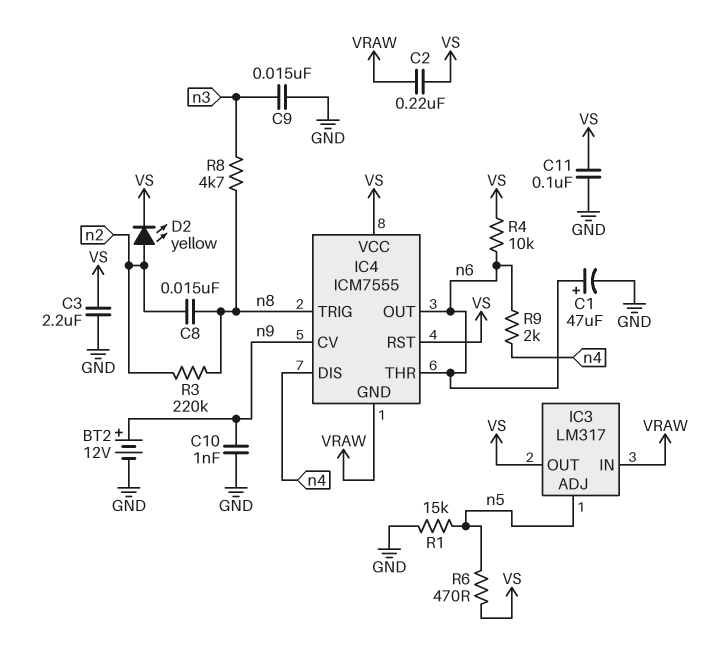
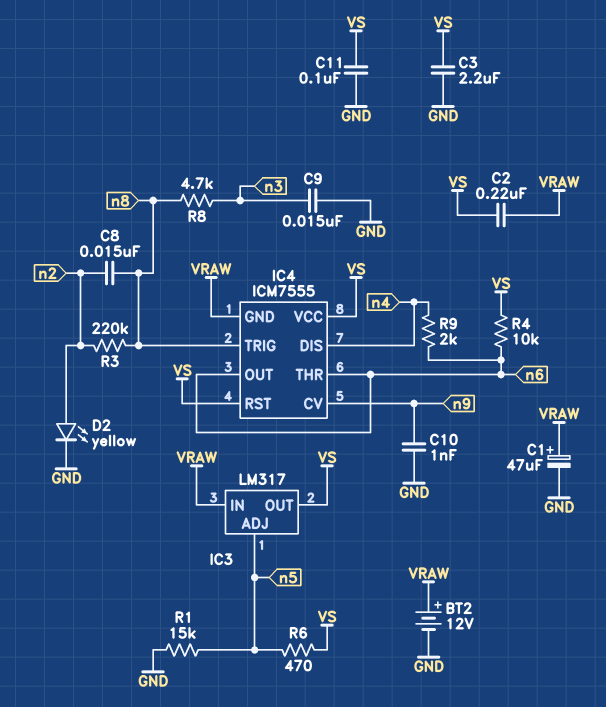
BT2: 12V (plus n9, minus GND) -> 12V (plus VRAW, minus GND)
C1: 47uF (plus n6, minus GND) -> 47uF (plus VRAW, minus GND)
D2: LED yellow (A n2, K VS) -> LED yellow (A n2, K GND)

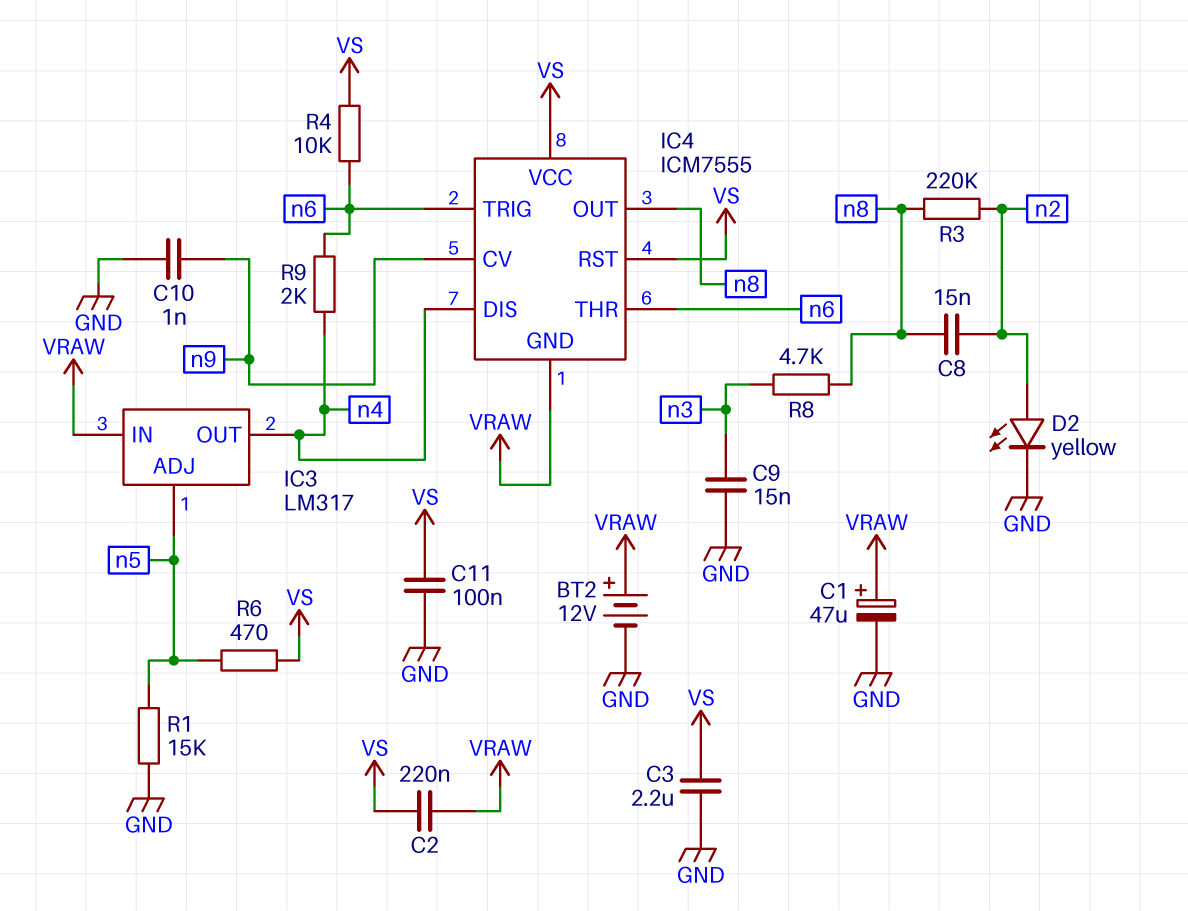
IC3 pin OUT: VS -> n4
IC4 pin OUT: n6 -> n8
IC4 pin TRIG: n8 -> n6

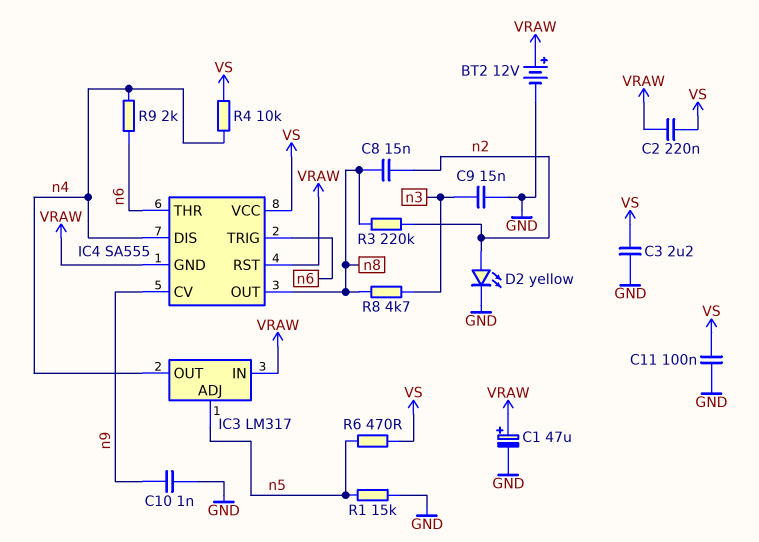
IC4: ICM7555 -> SA555
IC4 pin RST: VS -> VRAW
R4: 10k (VS, n6) -> 10k (VS, n4)

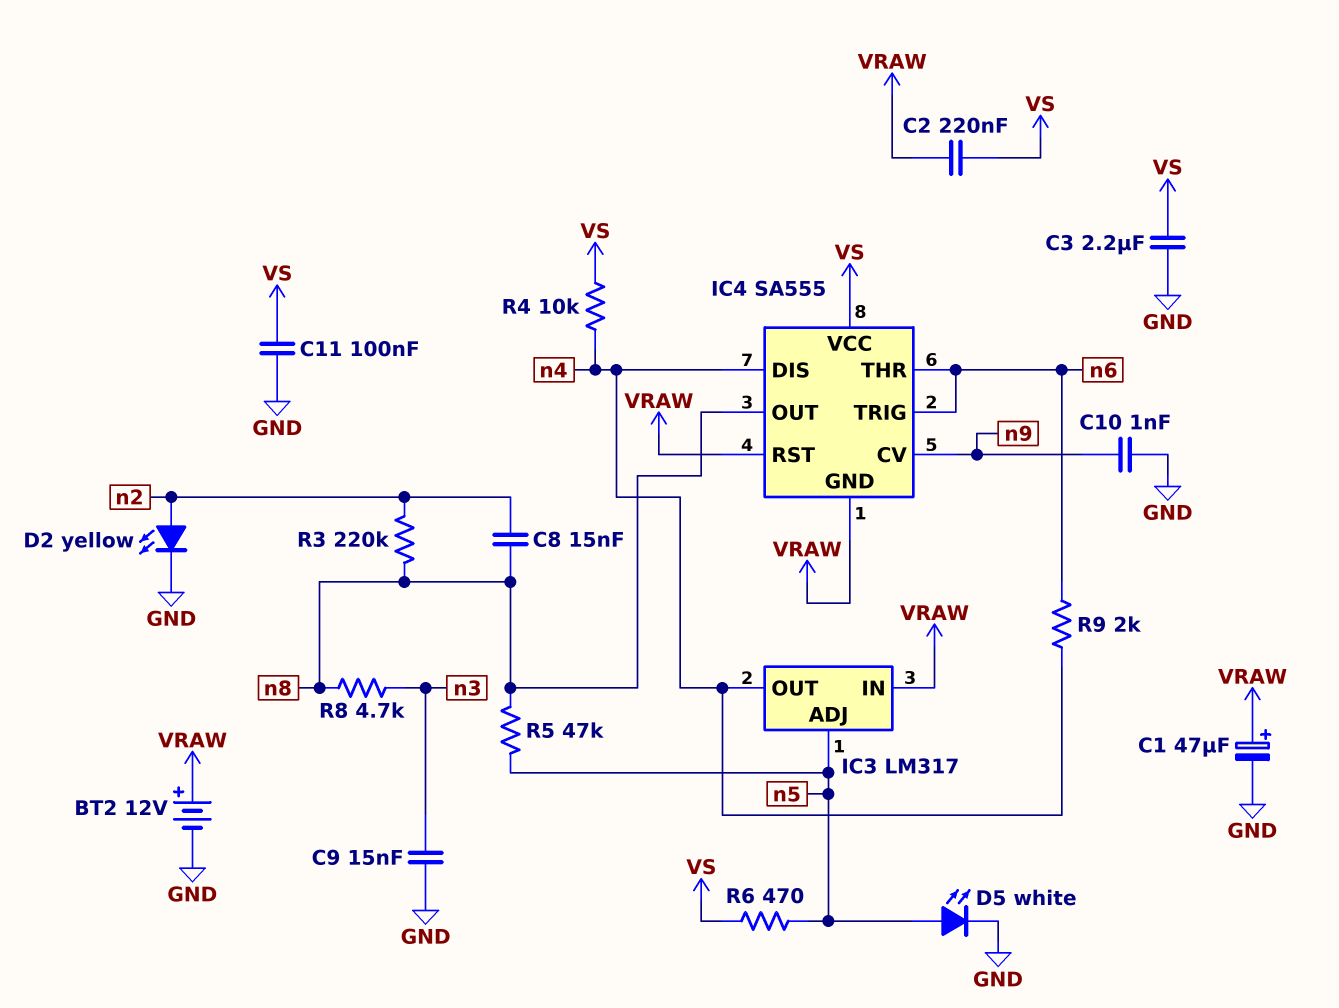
D5: none -> LED white (A n5, K GND)
R1: 15k (GND, n5) -> none
R5: none -> 47k (n5, n8)

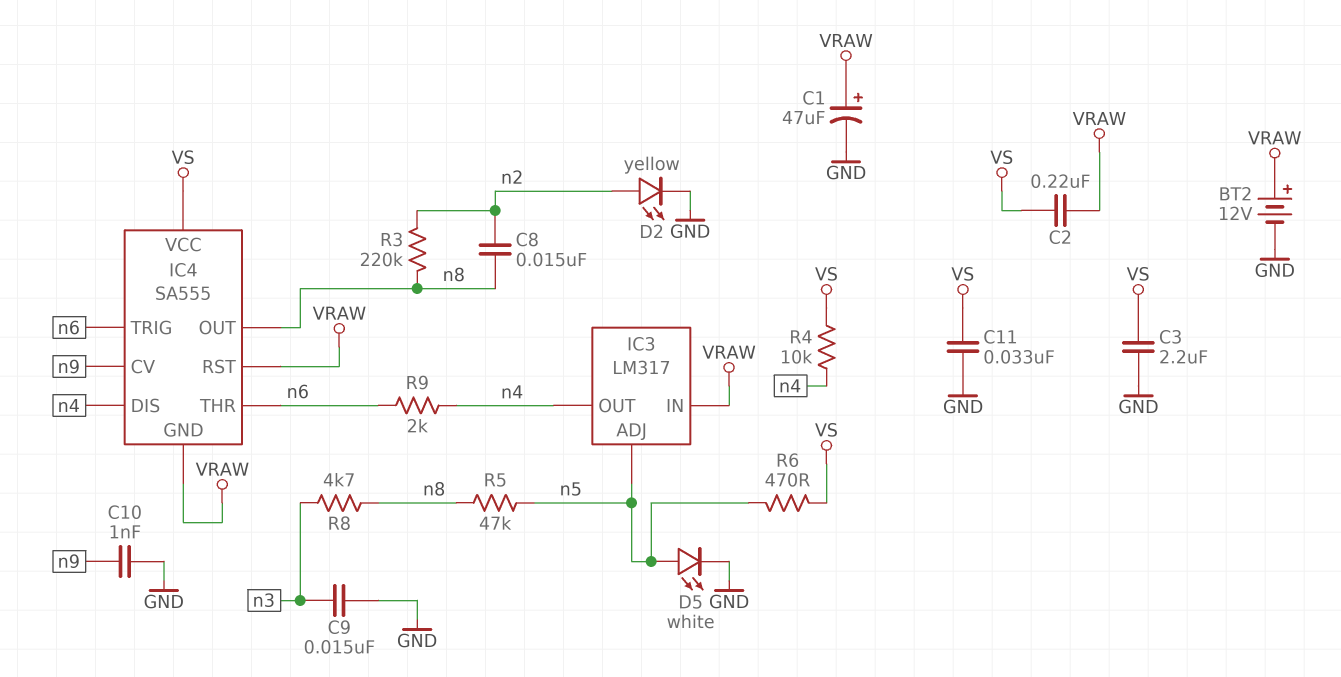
C11: 100nF (GND, VS) -> 33nF (GND, VS)

